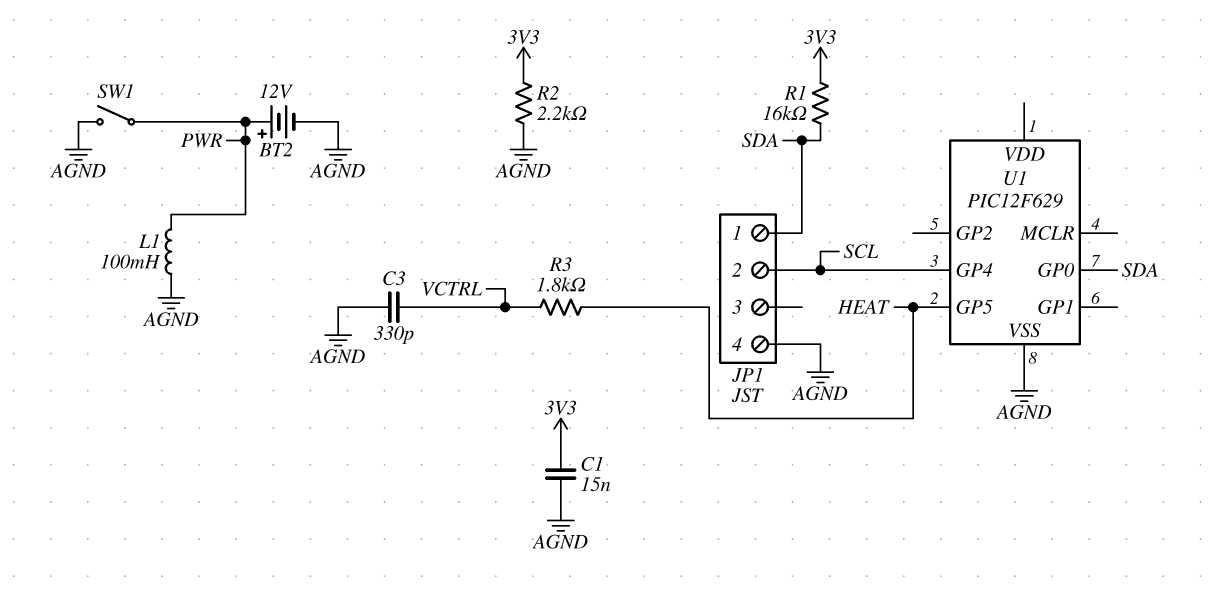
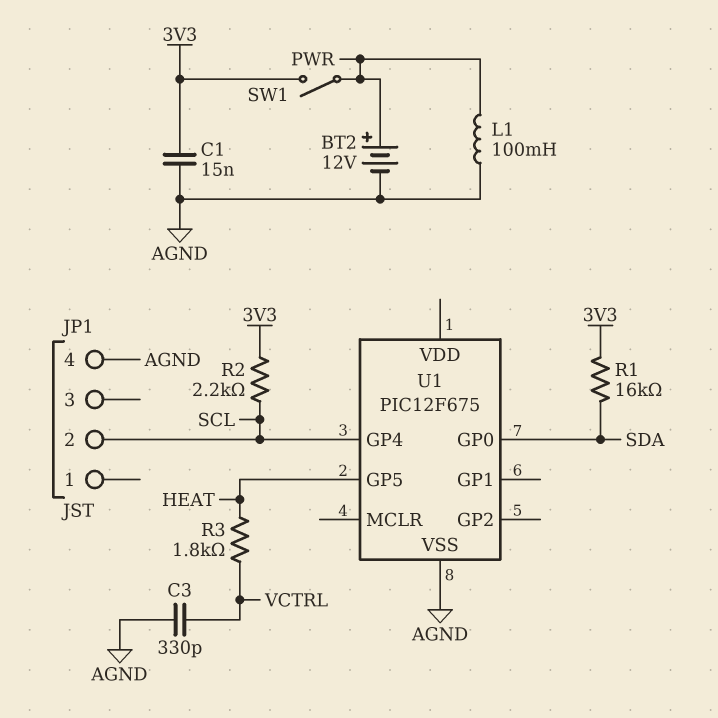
JP1 pin 1: SDA -> none
R2: 2.2k (3V3, AGND) -> 2.2k (3V3, SCL)
SW1: switch (AGND, PWR) -> switch (3V3, PWR)
U1: PIC12F629 -> PIC12F675

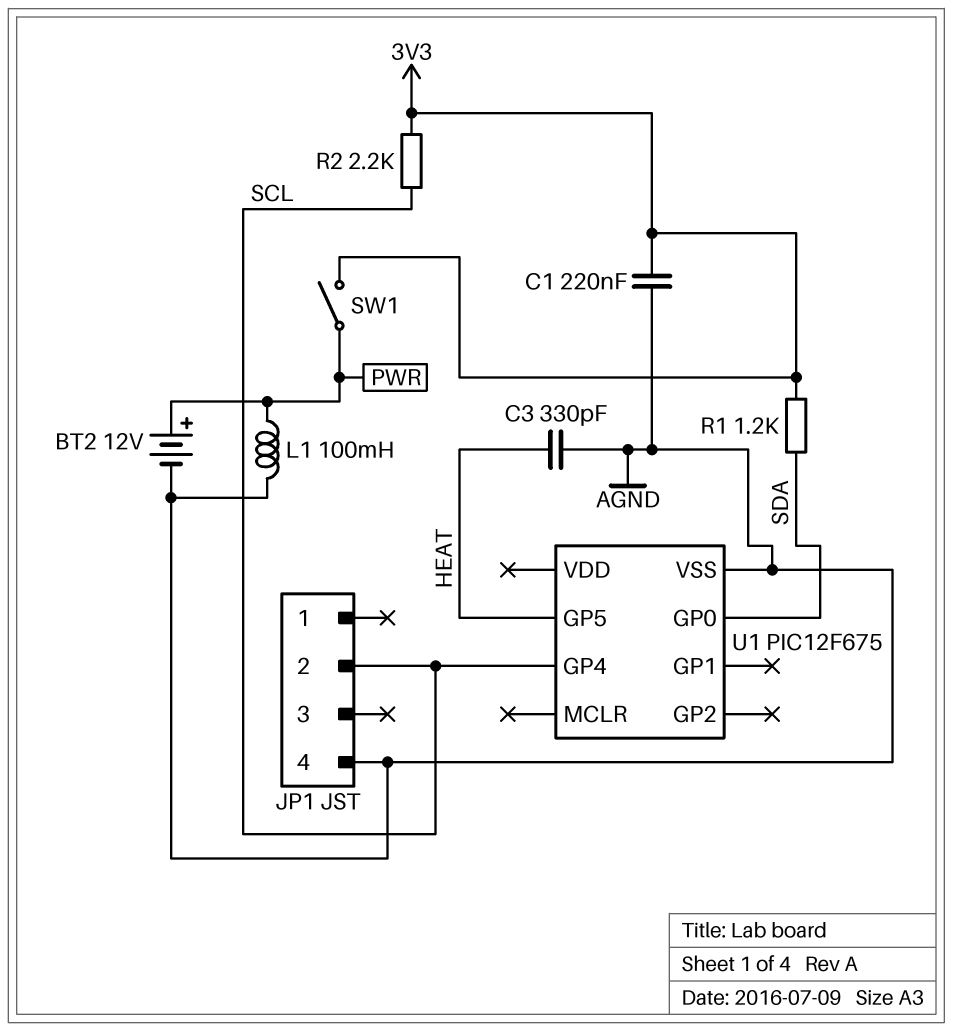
C1: 15nF (3V3, AGND) -> 220nF (3V3, AGND)
C3: 330pF (AGND, VCTRL) -> 330pF (AGND, HEAT)
R1: 16k (3V3, SDA) -> 1.2k (3V3, SDA)
R3: 1.8k (HEAT, VCTRL) -> none

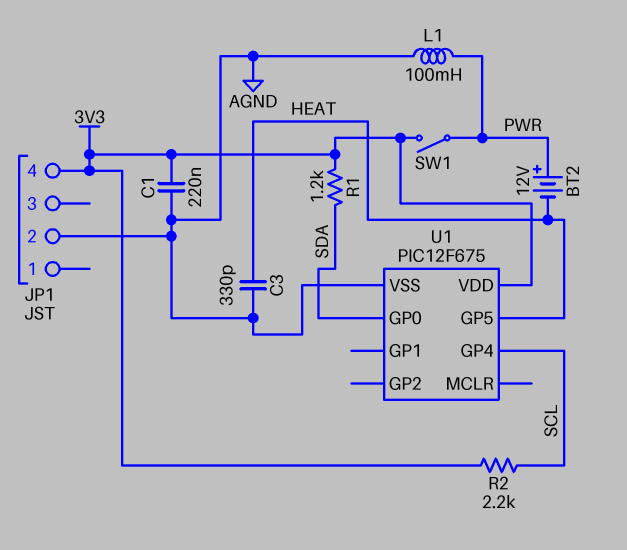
BT2: 12V (plus PWR, minus AGND) -> 12V (plus PWR, minus HEAT)
JP1 pin 2: SCL -> AGND
JP1 pin 4: AGND -> 3V3
U1 pin VDD: none -> 3V3

